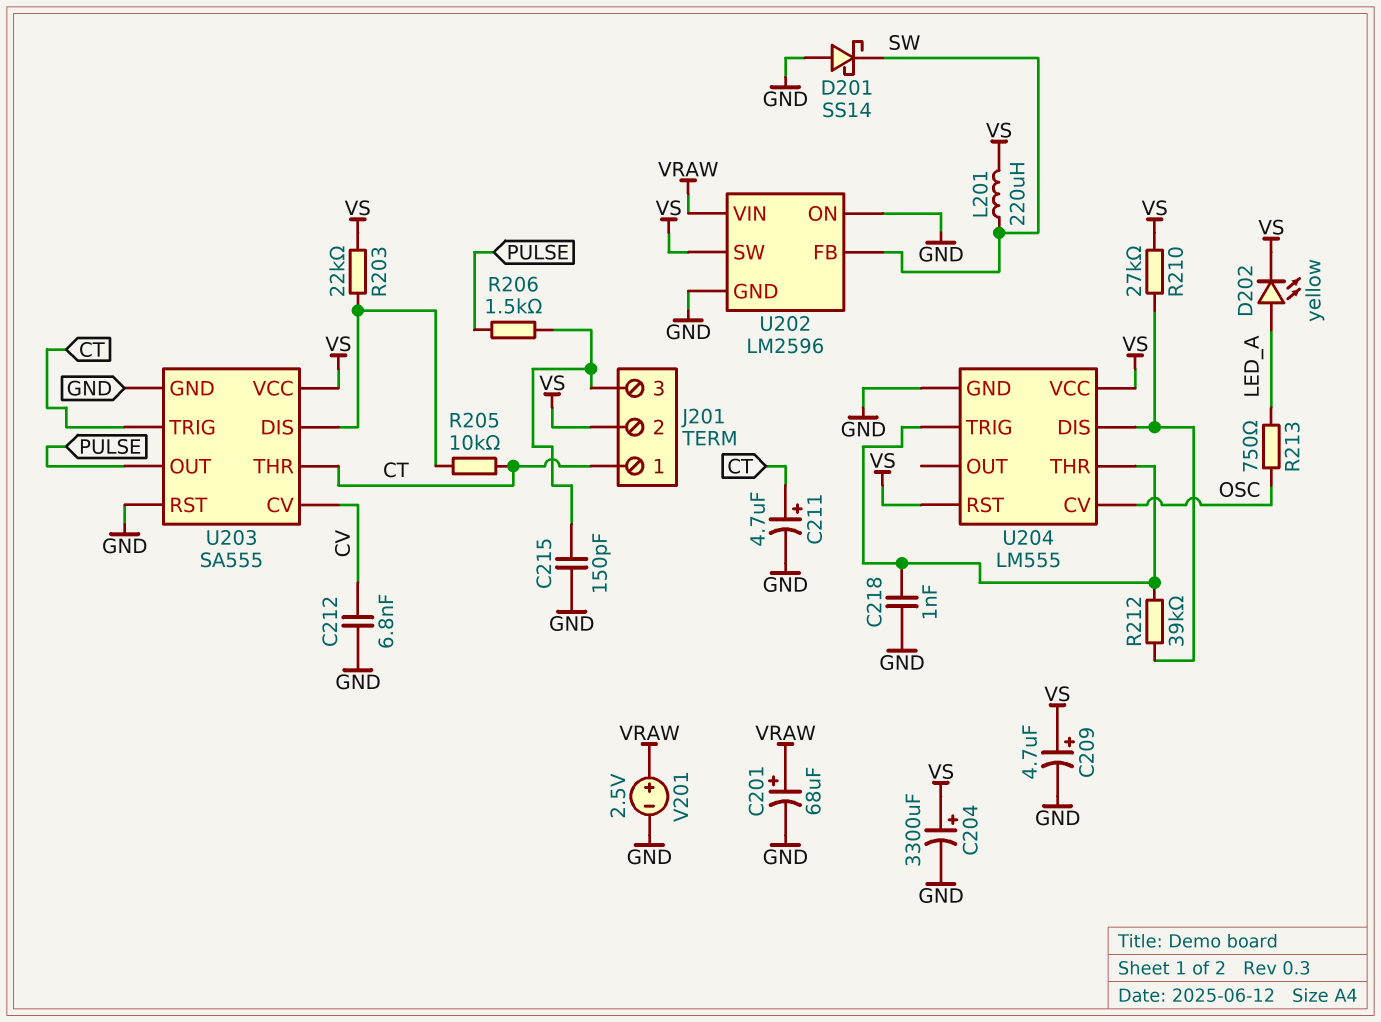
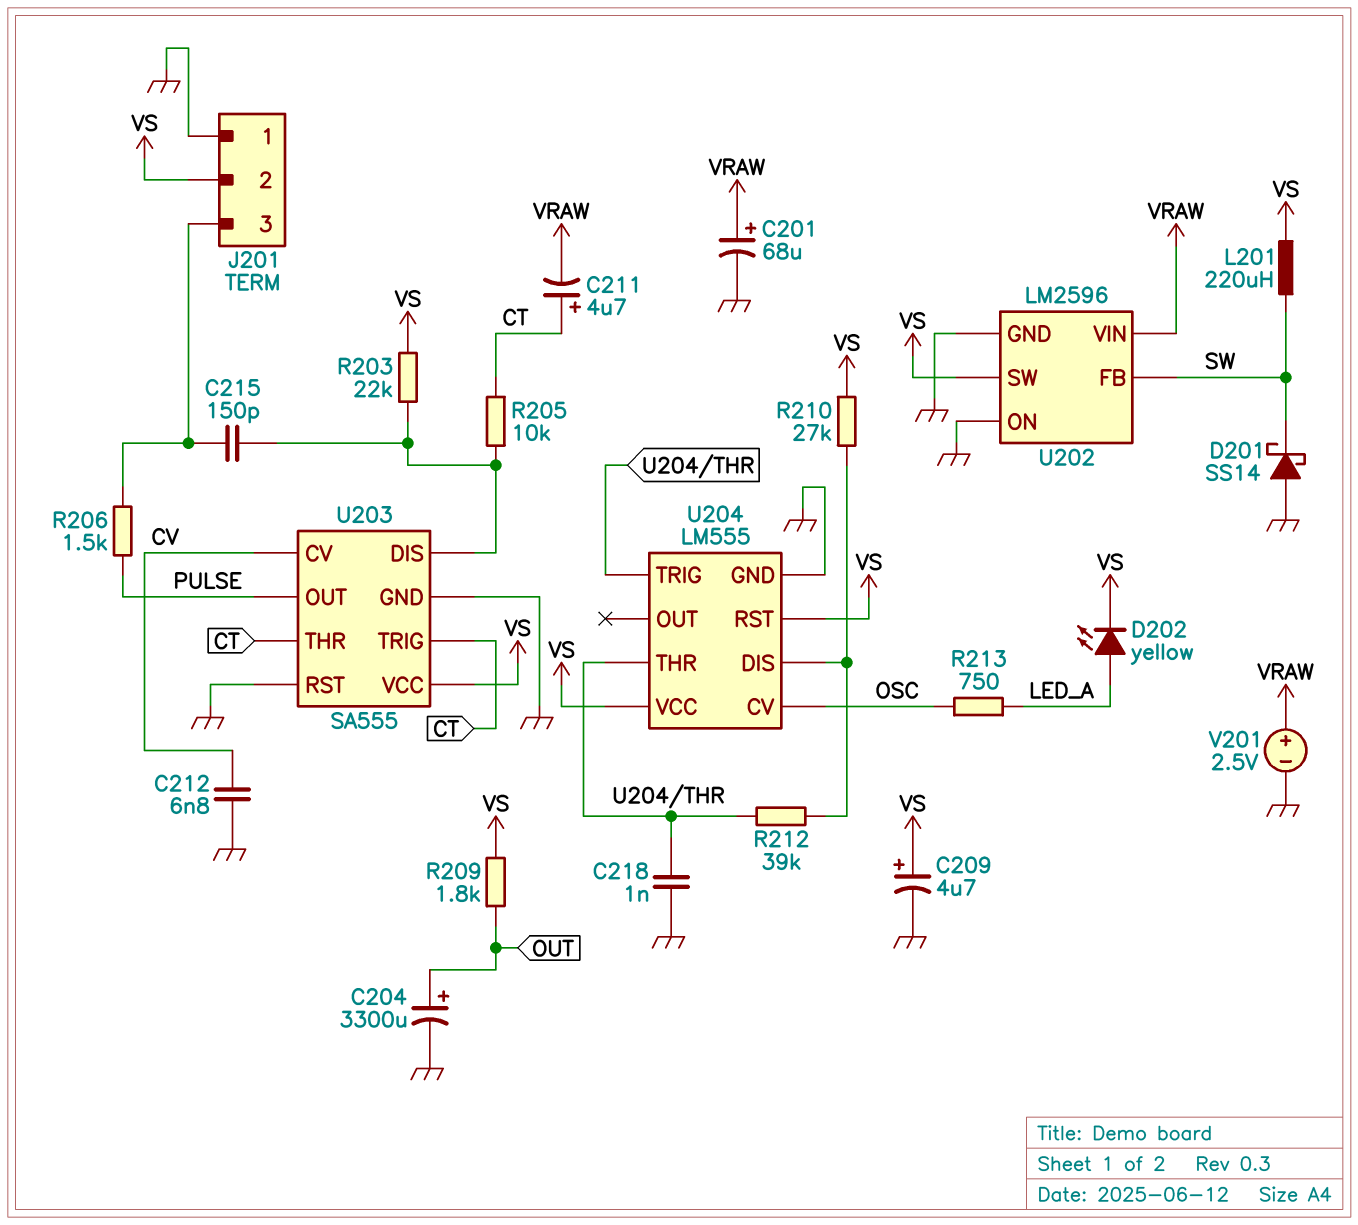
C204: 3300uF (plus VS, minus GND) -> 3300uF (plus OUT, minus GND)
C211: 4.7uF (plus CT, minus GND) -> 4.7uF (plus CT, minus VRAW)
C215: 150pF (GND, J201/3) -> 150pF (J201/3, U203/DIS)
J201 pin 1: CT -> GND
R209: none -> 1.8k (OUT, VS)

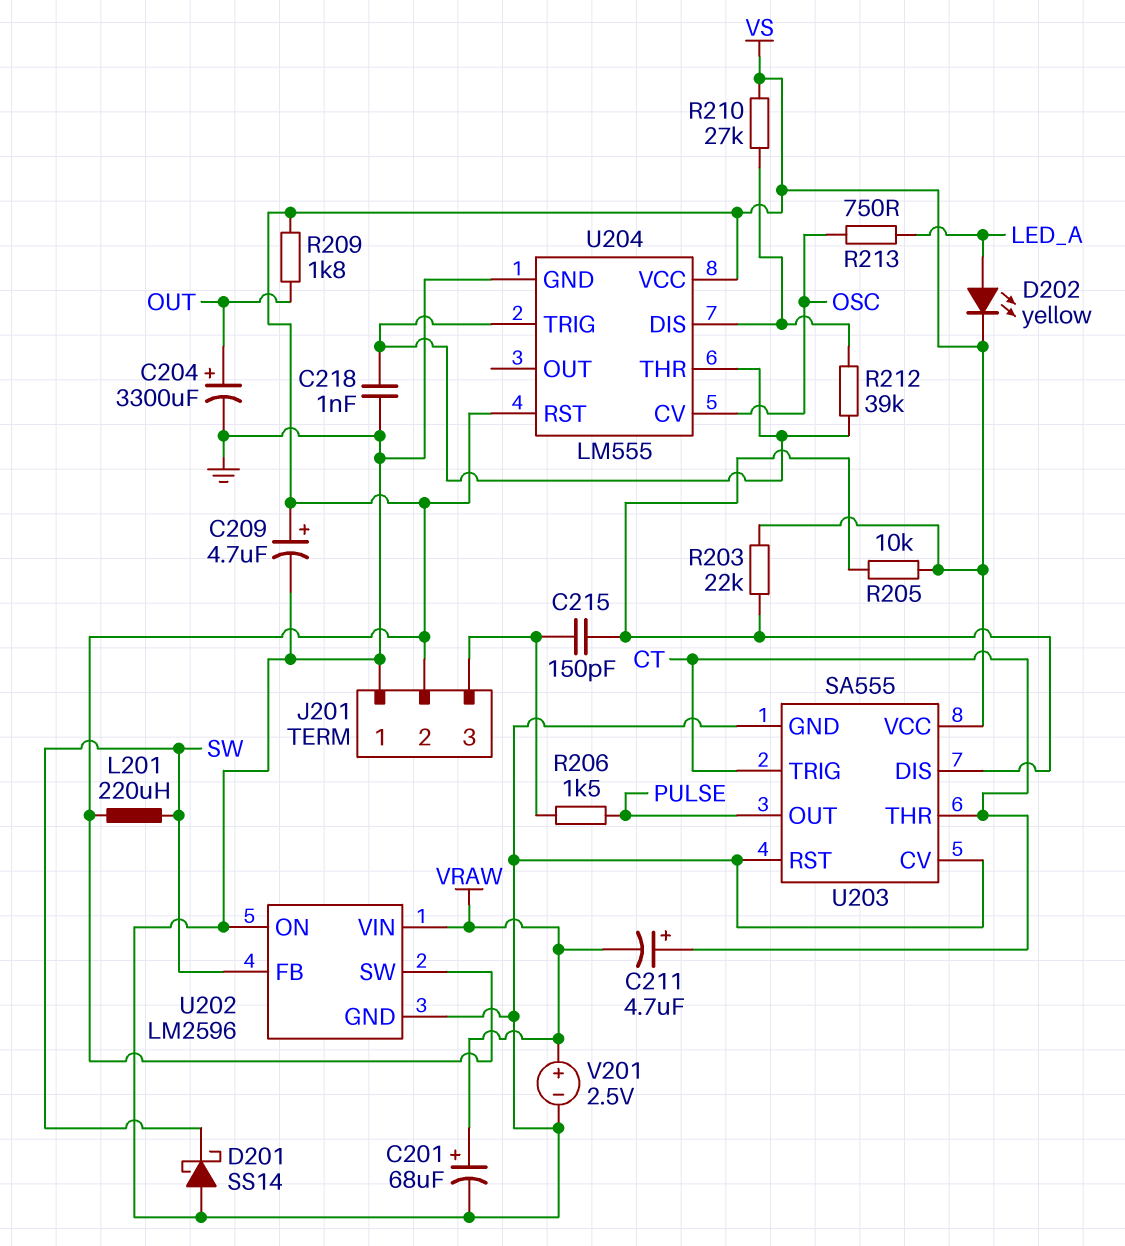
C212: 6.8nF (CV, GND) -> none
R205: 10k (CT, U203/DIS) -> 10k (U203/DIS, VS)
U203 pin CV: CV -> GND

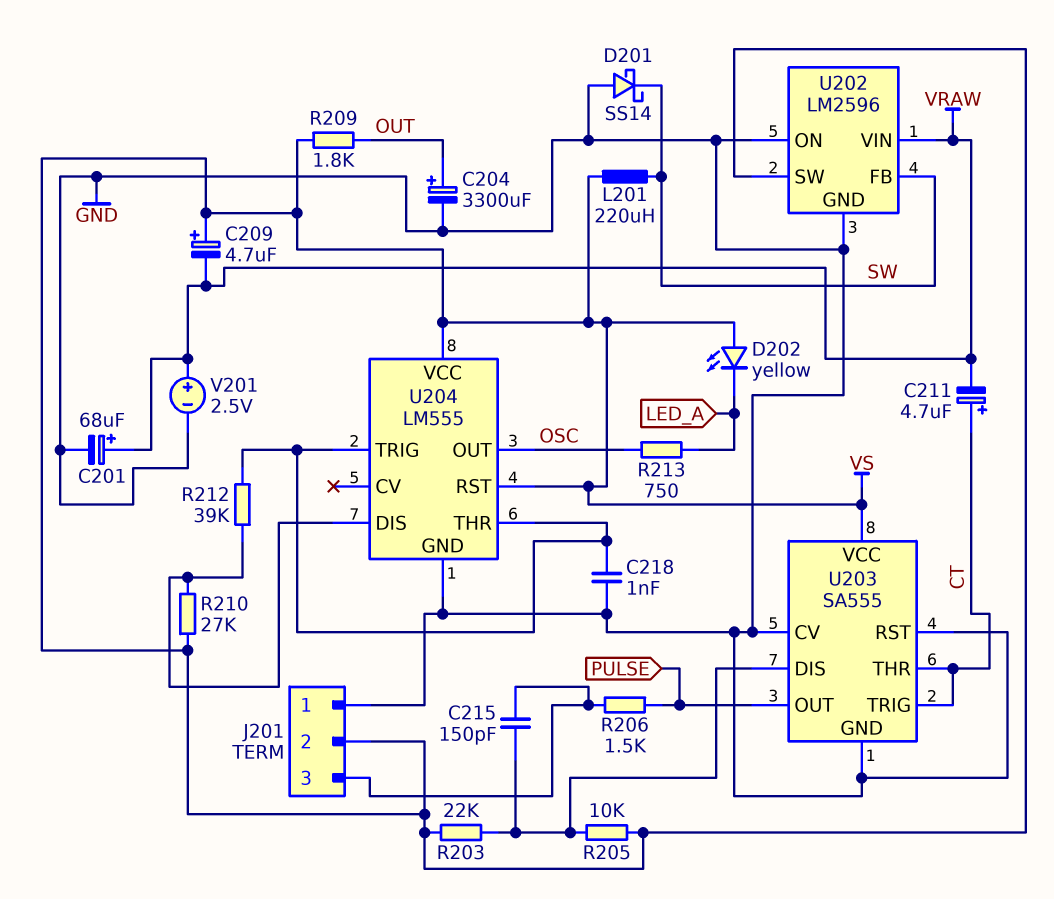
C209: 4.7uF (plus VS, minus GND) -> 4.7uF (plus VS, minus VRAW)
D202: LED yellow (A LED_A, K VS) -> LED yellow (A VS, K LED_A)
U204 pin CV: OSC -> none
U204 pin OUT: none -> OSC

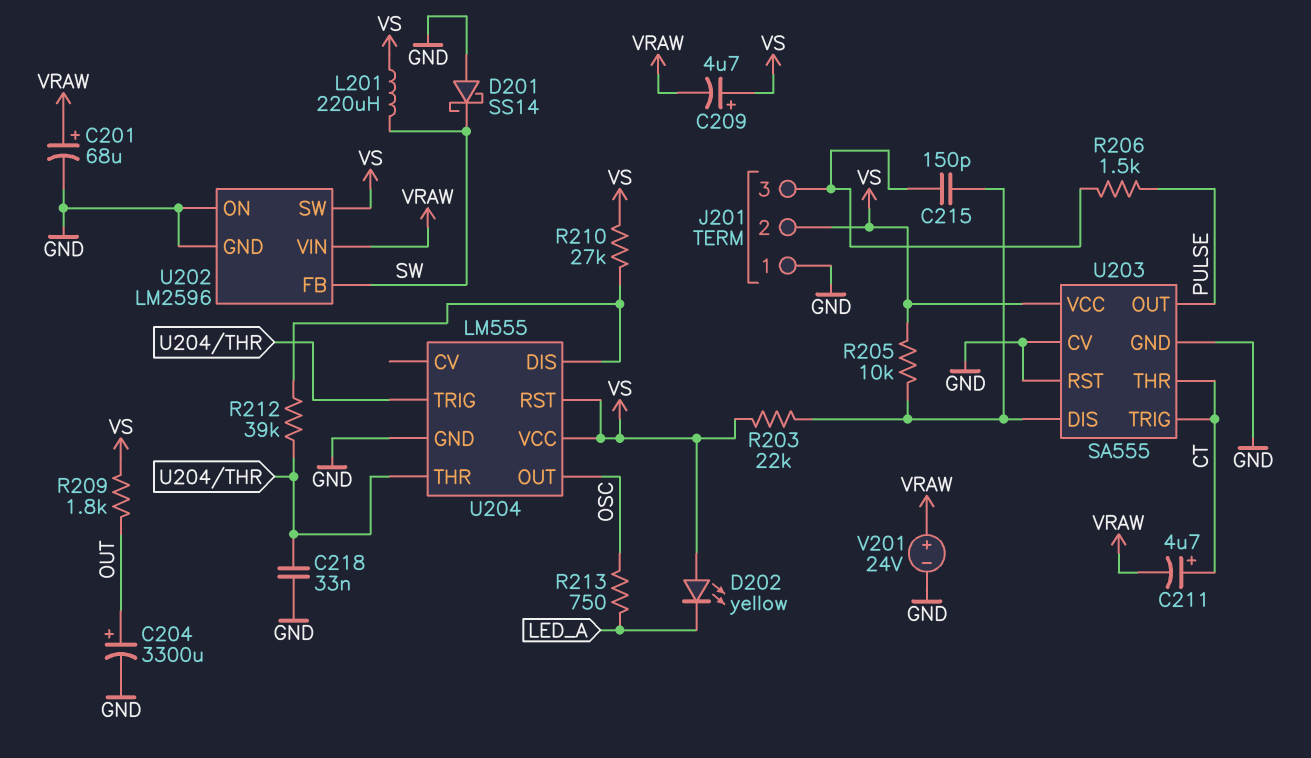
C218: 1nF (GND, U204/THR) -> 33nF (GND, U204/THR)
V201: 2.5V (plus VRAW, minus GND) -> 24V (plus VRAW, minus GND)

